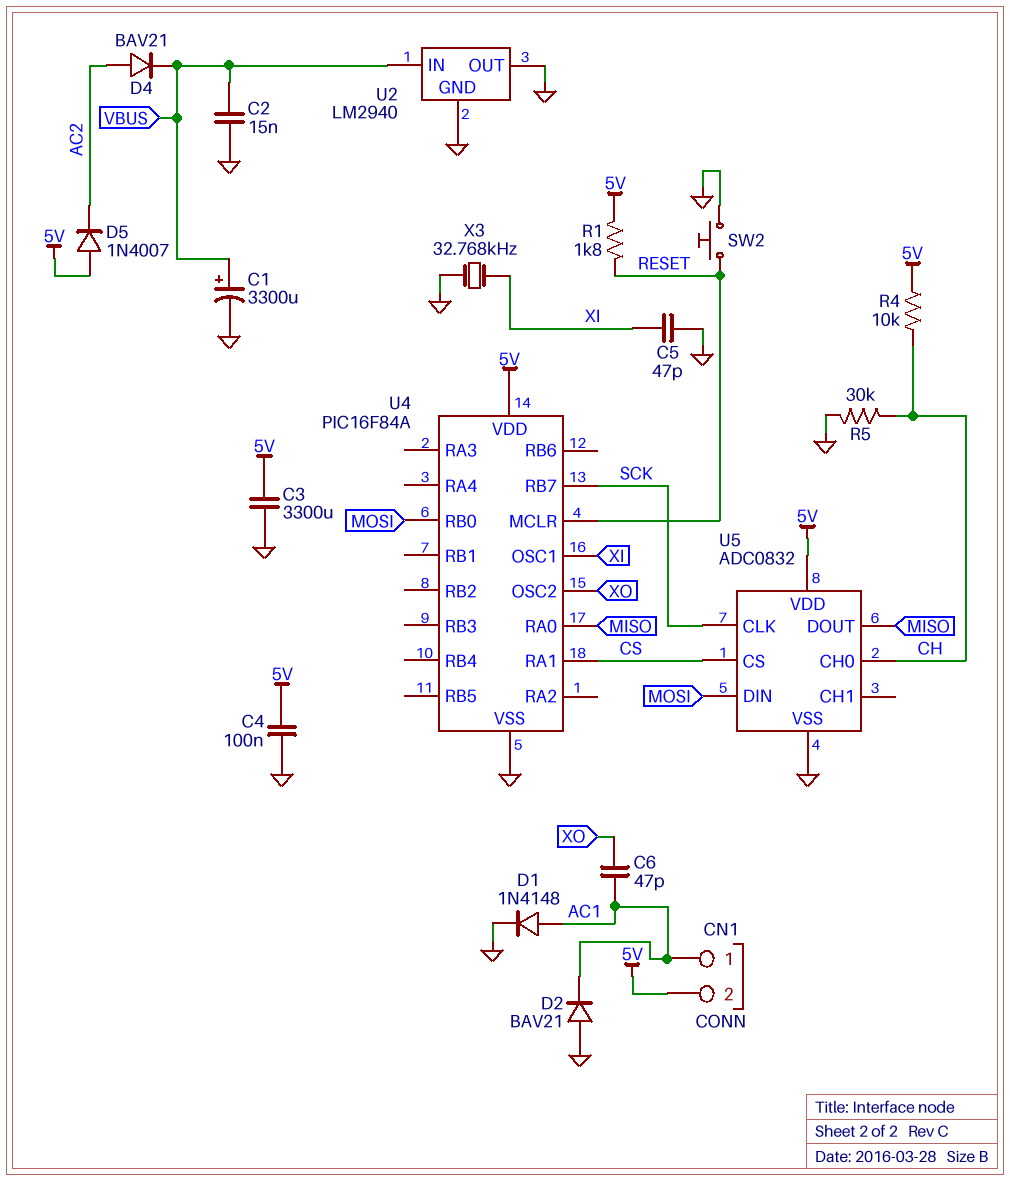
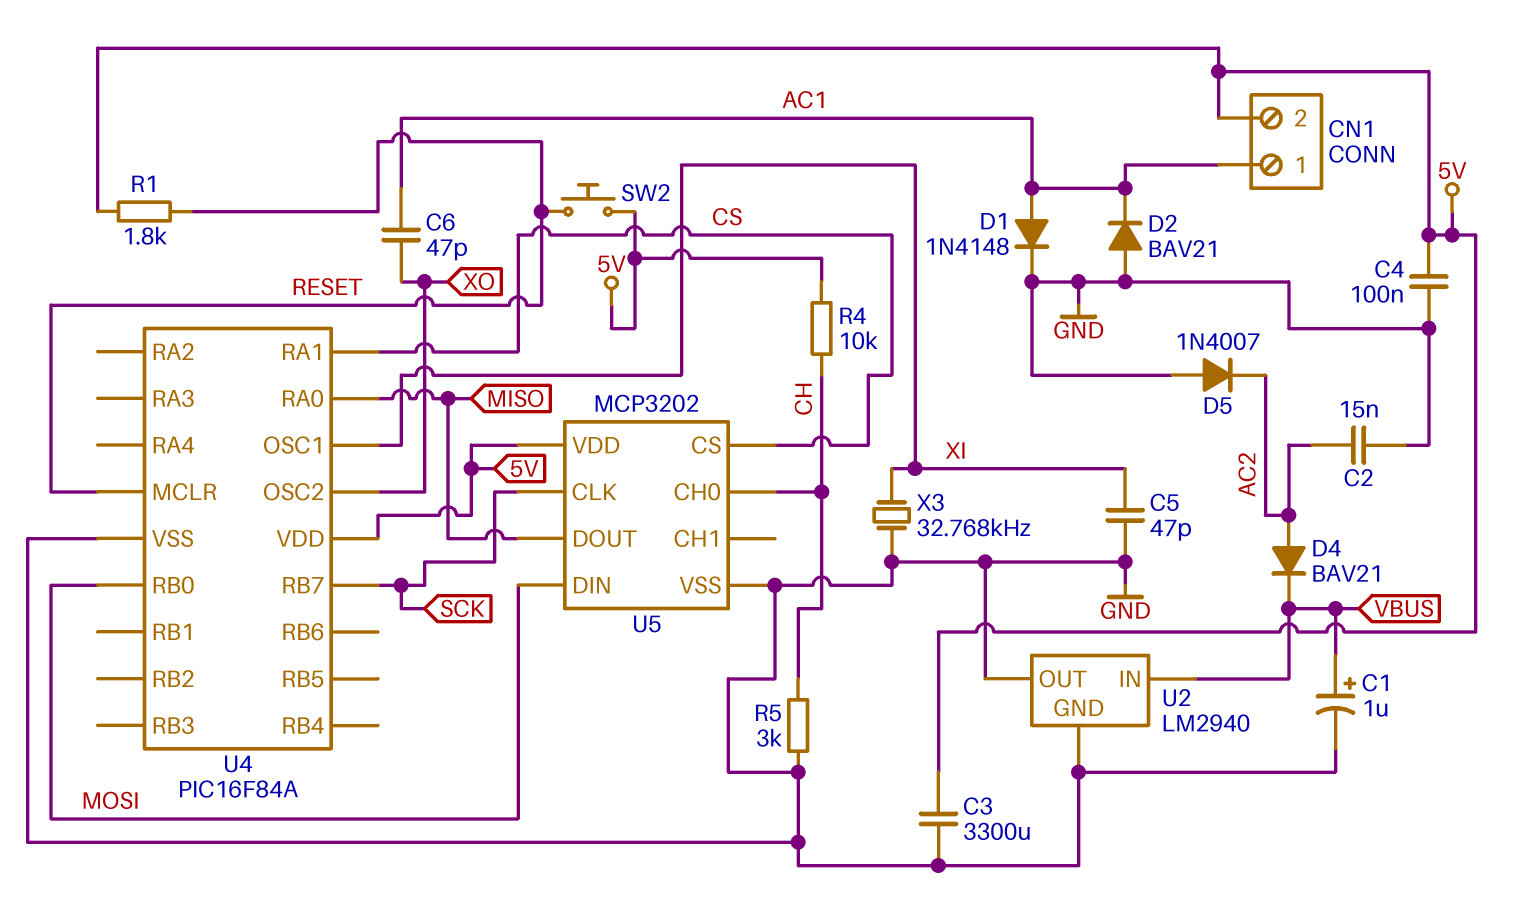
C1: 3300uF (plus VBUS, minus GND) -> 1uF (plus VBUS, minus GND)
C2: 15nF (GND, VBUS) -> 15nF (AC2, GND)
D5: diode 1N4007 (A 5V, K AC2) -> diode 1N4007 (A GND, K AC2)
R5: 30k (CH, GND) -> 3k (CH, GND)
SW2: button (GND, RESET) -> button (5V, RESET)
U5: ADC0832 -> MCP3202

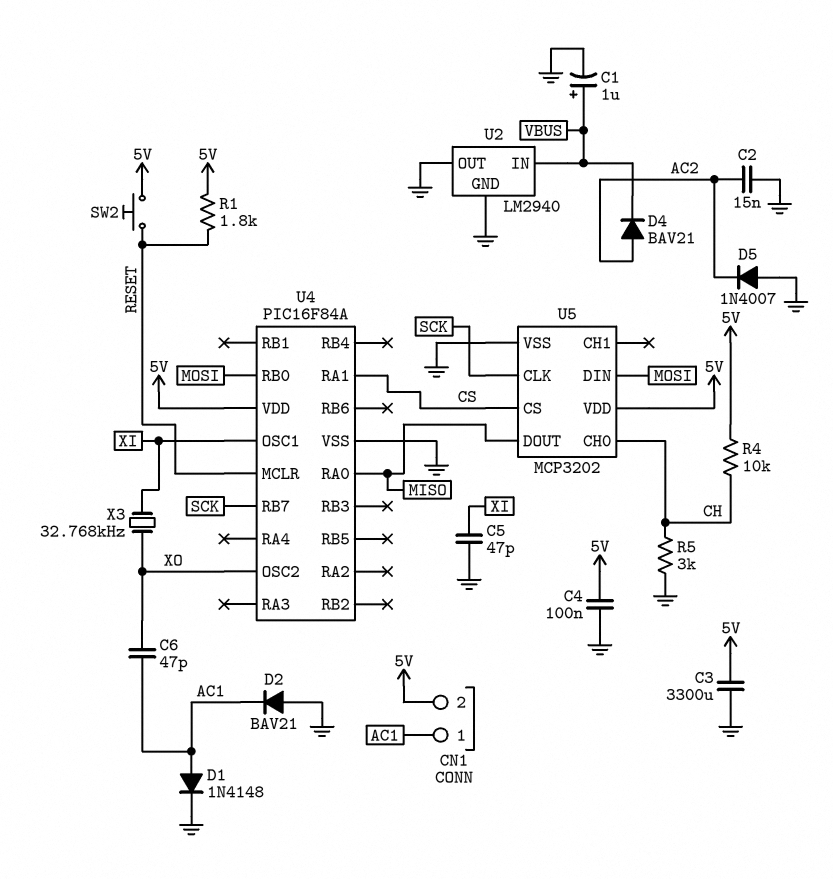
X3: 32.768kHz (GND, XI) -> 32.768kHz (XI, XO)

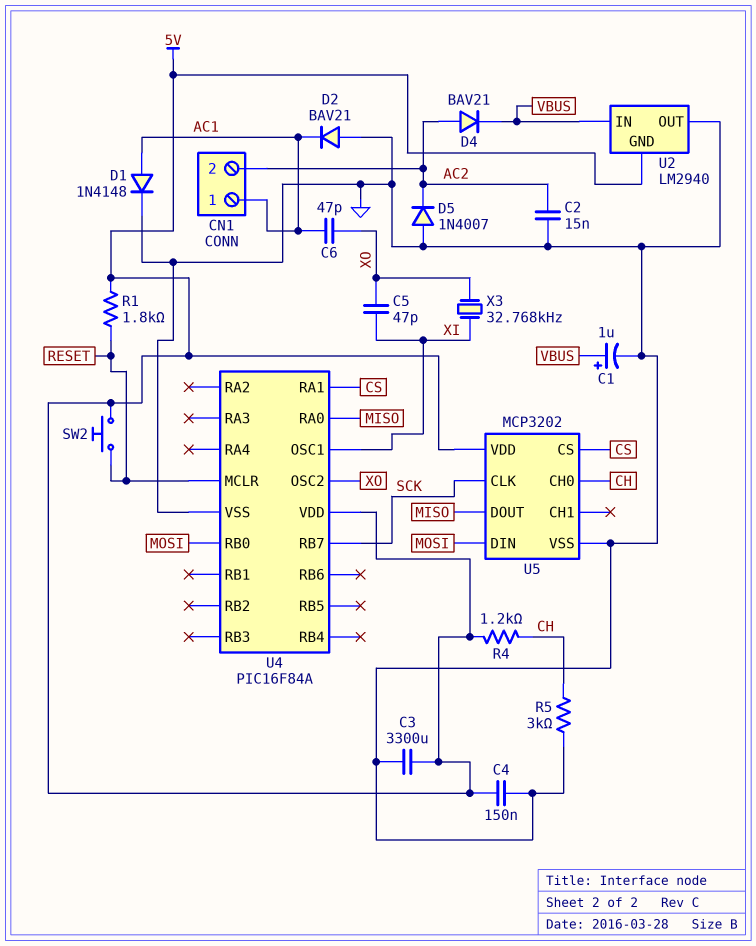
C4: 100nF (5V, GND) -> 150nF (5V, GND)
C5: 47pF (GND, XI) -> 47pF (XI, XO)
CN1 pin 2: 5V -> AC2
R4: 10k (5V, CH) -> 1.2k (5V, CH)
U2 pin GND: GND -> 5V

